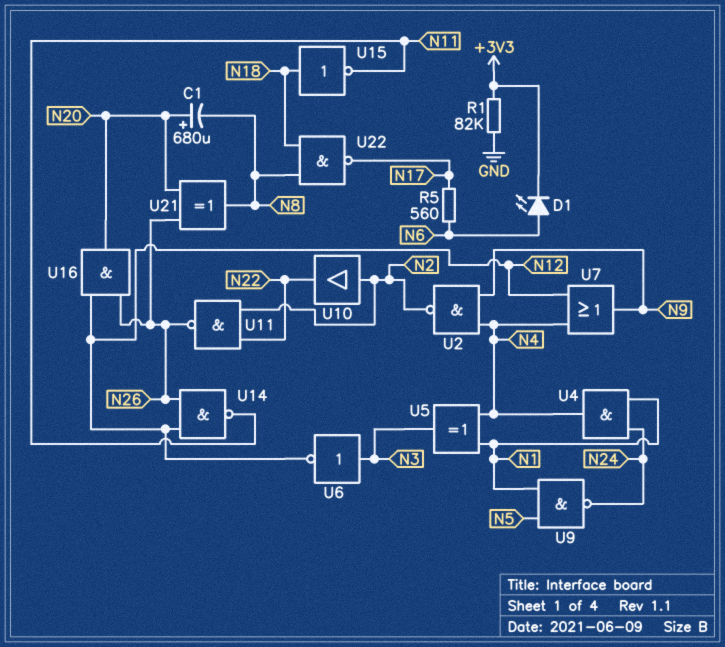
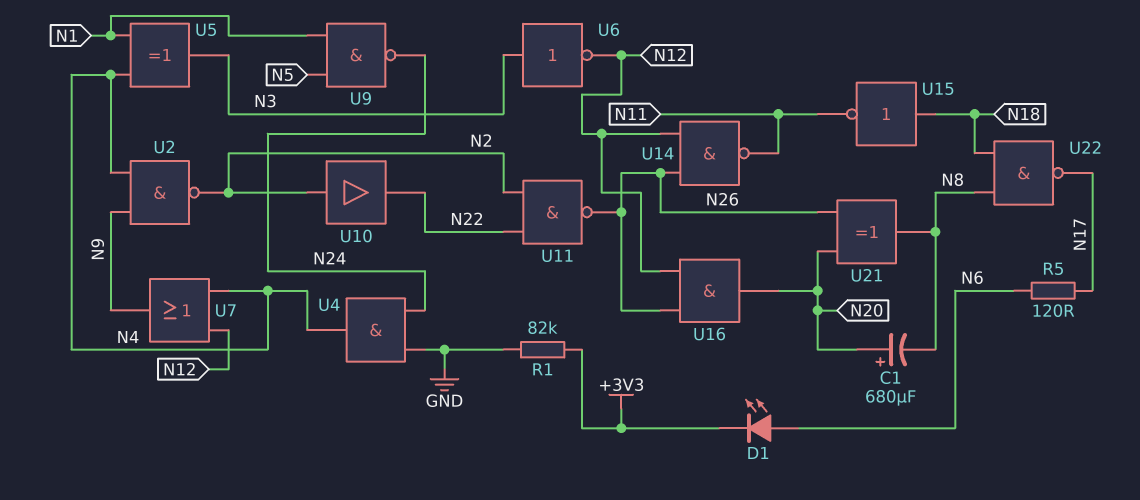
R5: 560 (N6, N17) -> 120 (N6, N17)
U4: AND (in N1, in N24, out N4) -> AND (in GND, in N24, out N4)

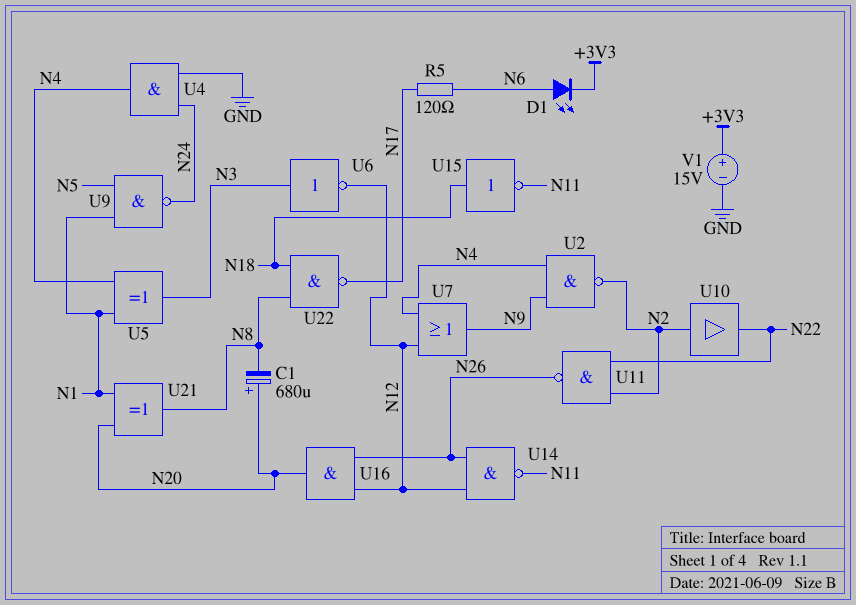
R1: 82k (+3V3, GND) -> none
U21: XOR (in N20, in N26, out N8) -> XOR (in N1, in N20, out N8)
V1: none -> 15V (plus +3V3, minus GND)

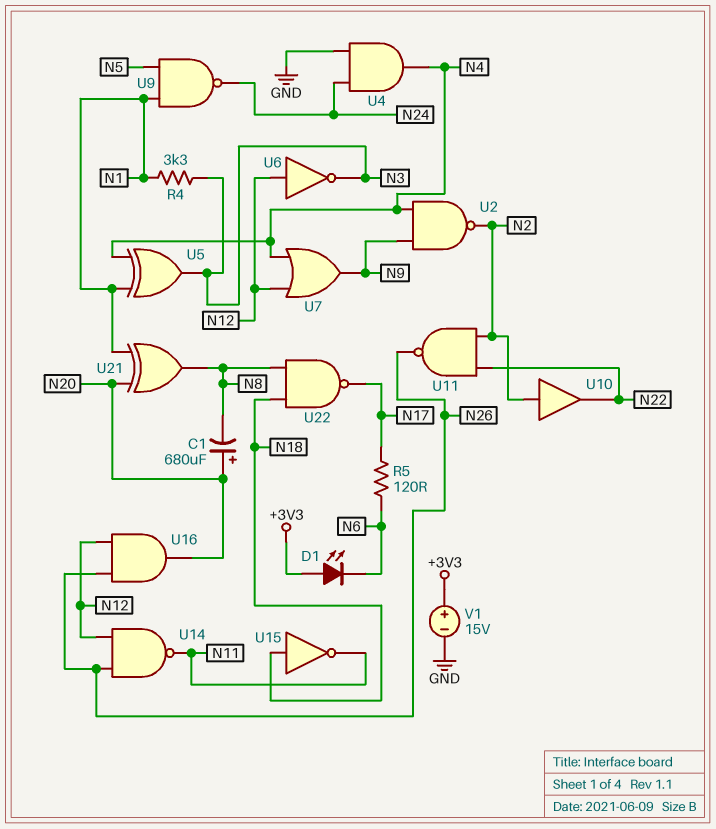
D1: LED (A N6, K +3V3) -> LED (A +3V3, K N6)
R4: none -> 3.3k (N1, N3)
U6: NOT (in N3, out N12) -> NOT (in N12, out N3)

